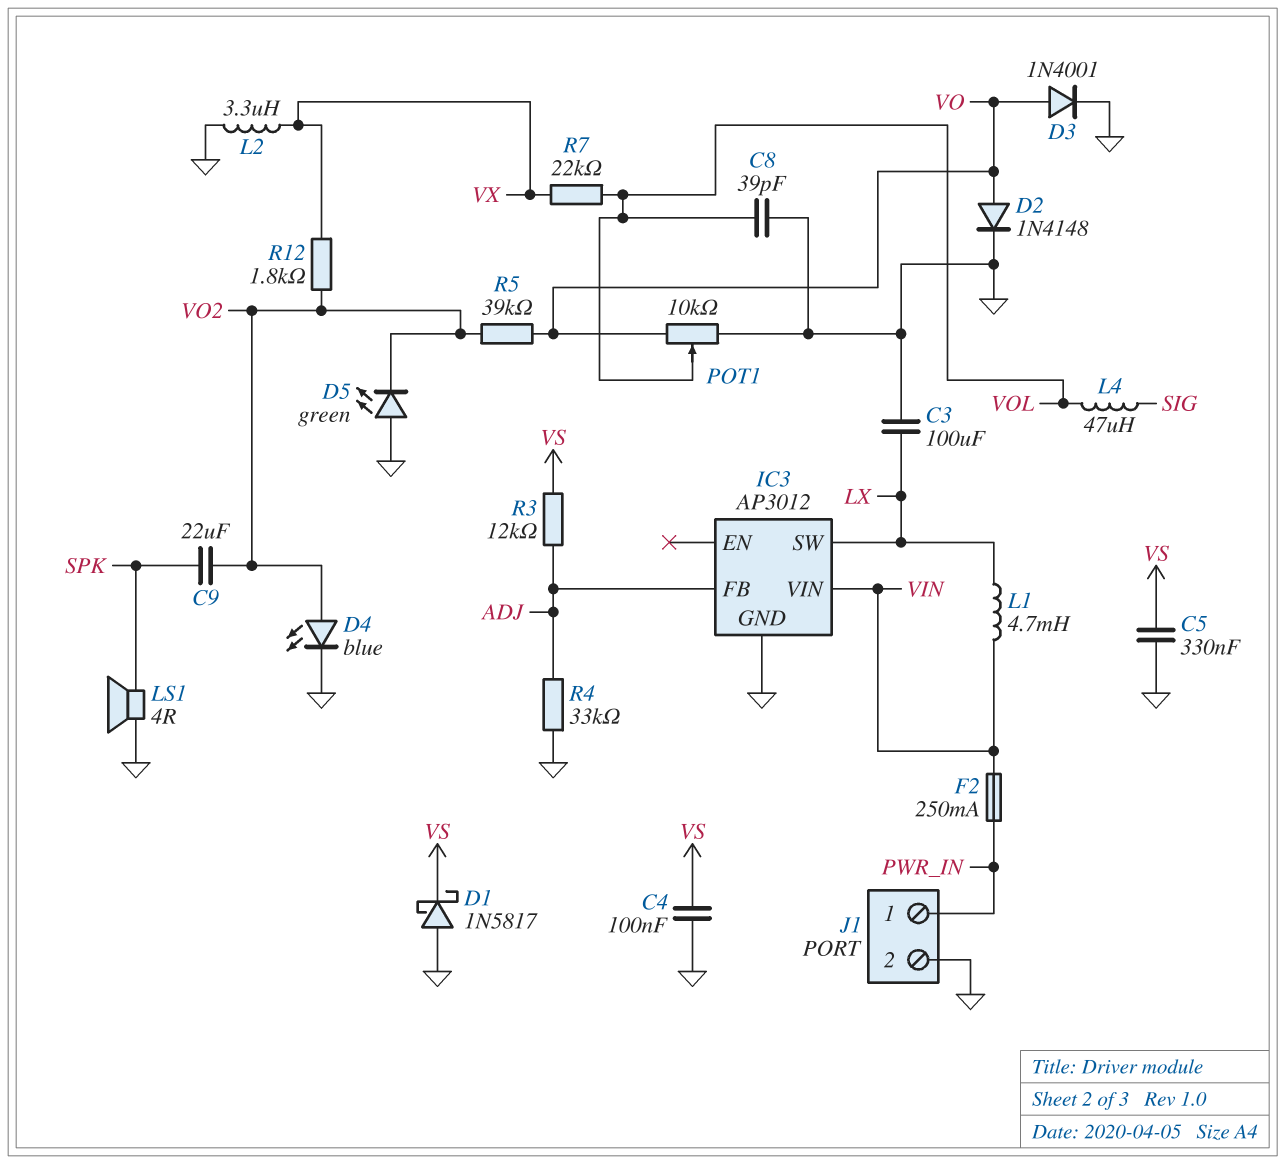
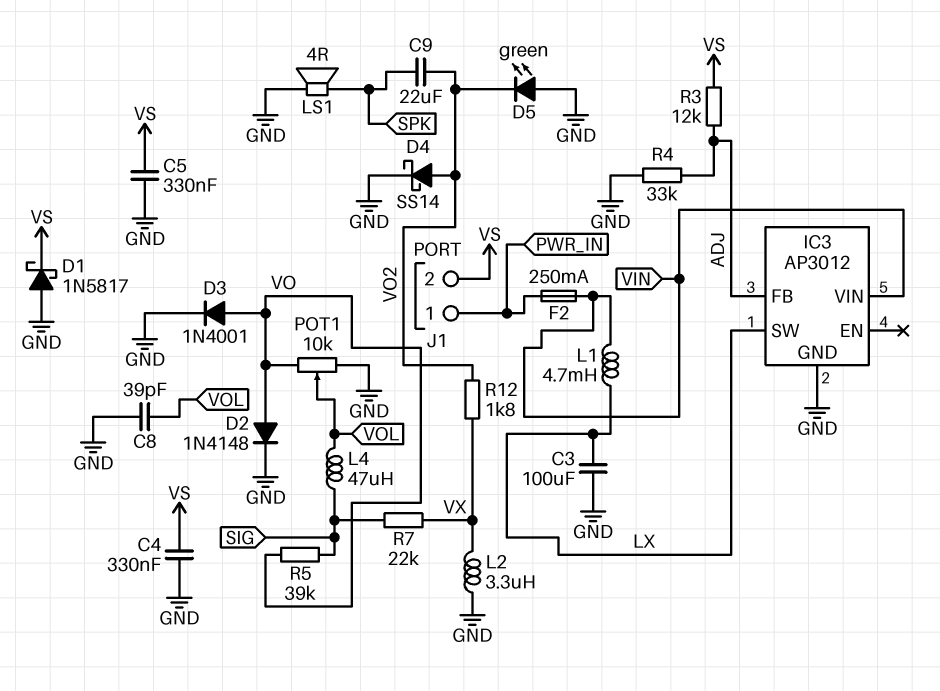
C4: 100nF (GND, VS) -> 330nF (GND, VS)
D4: LED blue (A VO2, K GND) -> schottky SS14 (A VO2, K GND)
J1 pin 2: GND -> VS
R5: 39k (VO, VO2) -> 39k (SIG, VO)
R7: 22k (VOL, VX) -> 22k (SIG, VX)

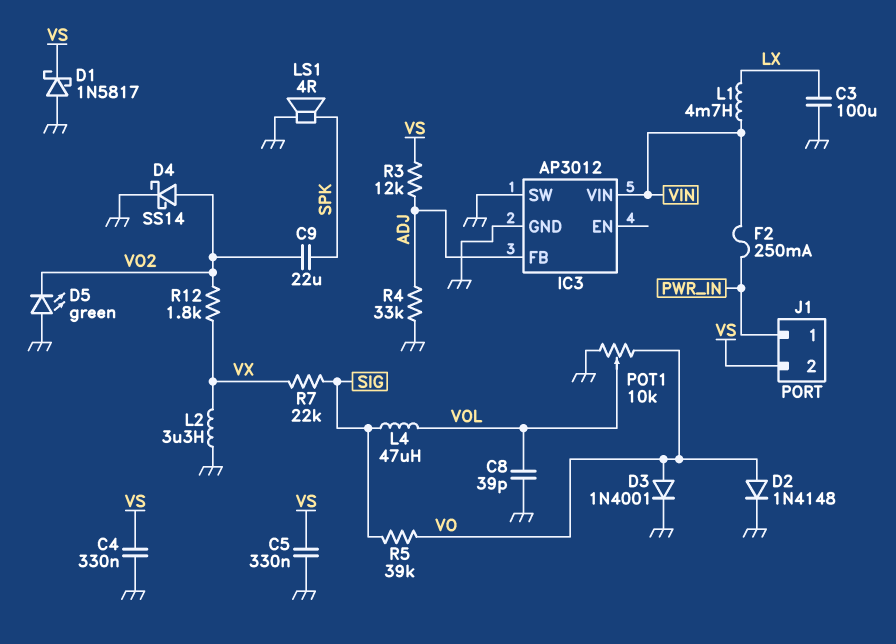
IC3 pin SW: LX -> GND

